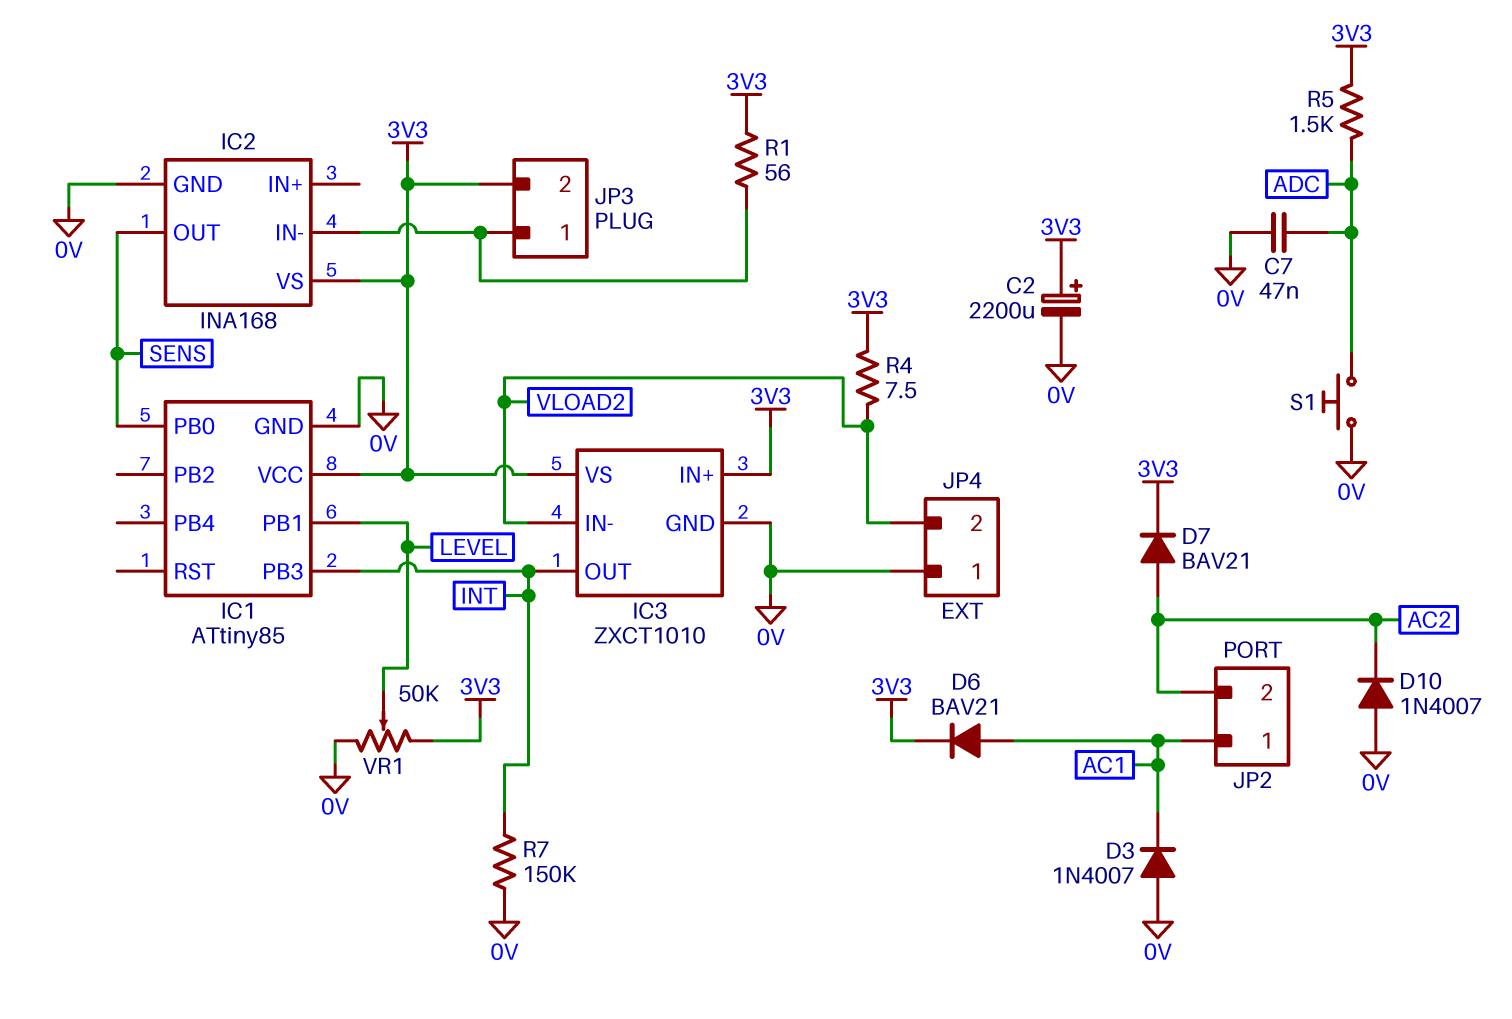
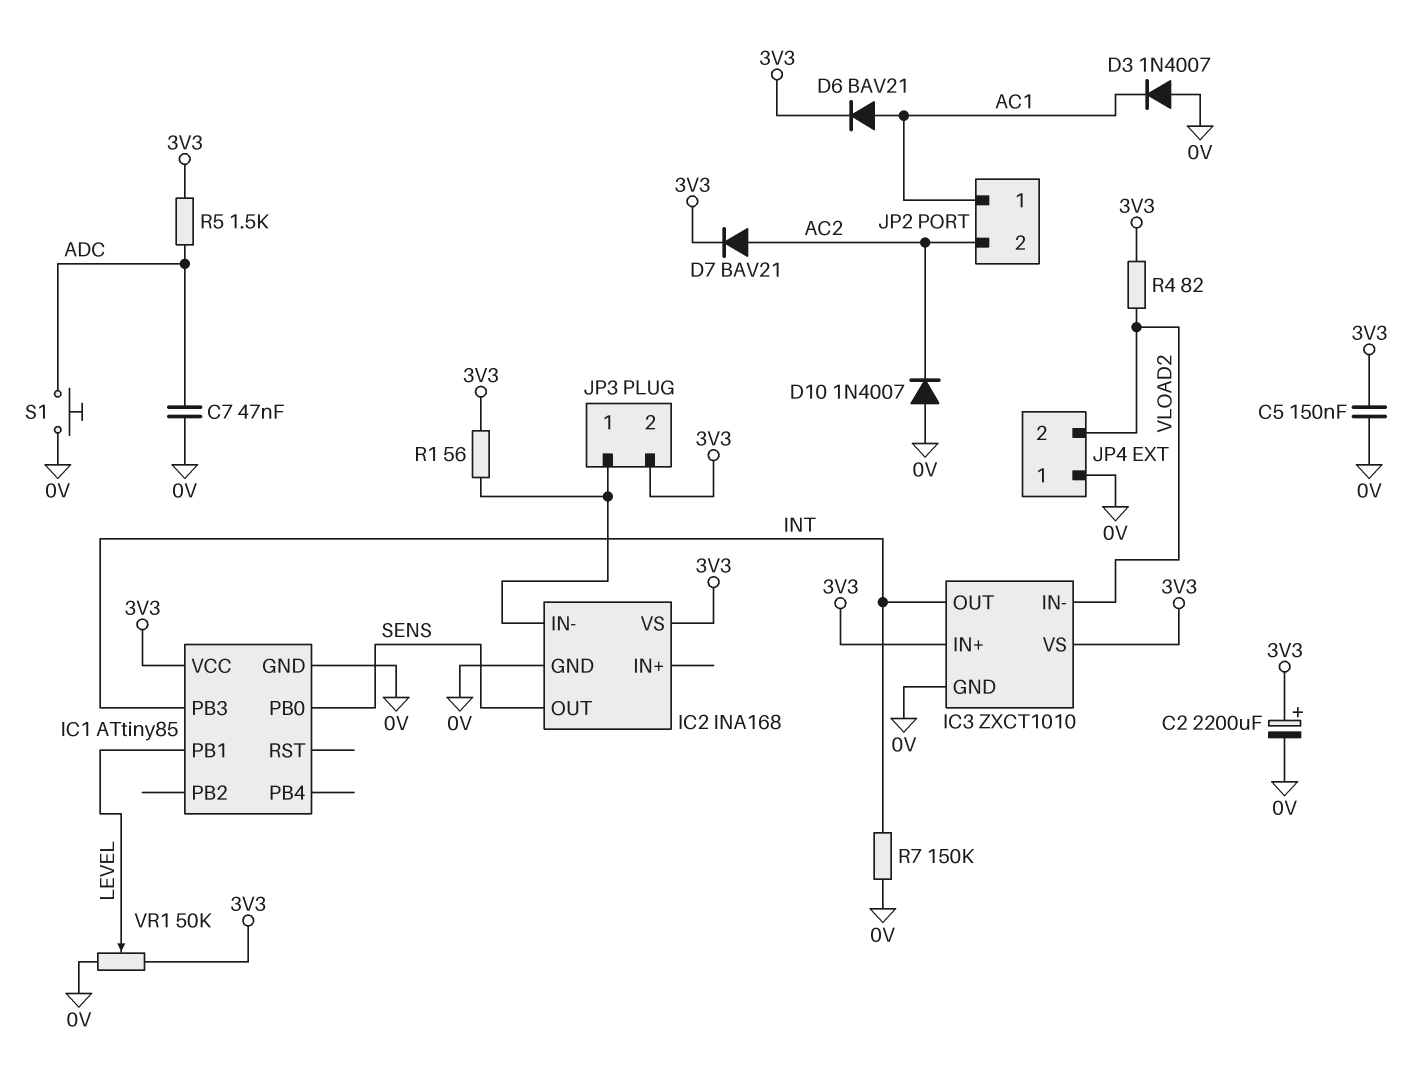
C5: none -> 150nF (0V, 3V3)
R4: 7.5 (3V3, VLOAD2) -> 82 (3V3, VLOAD2)

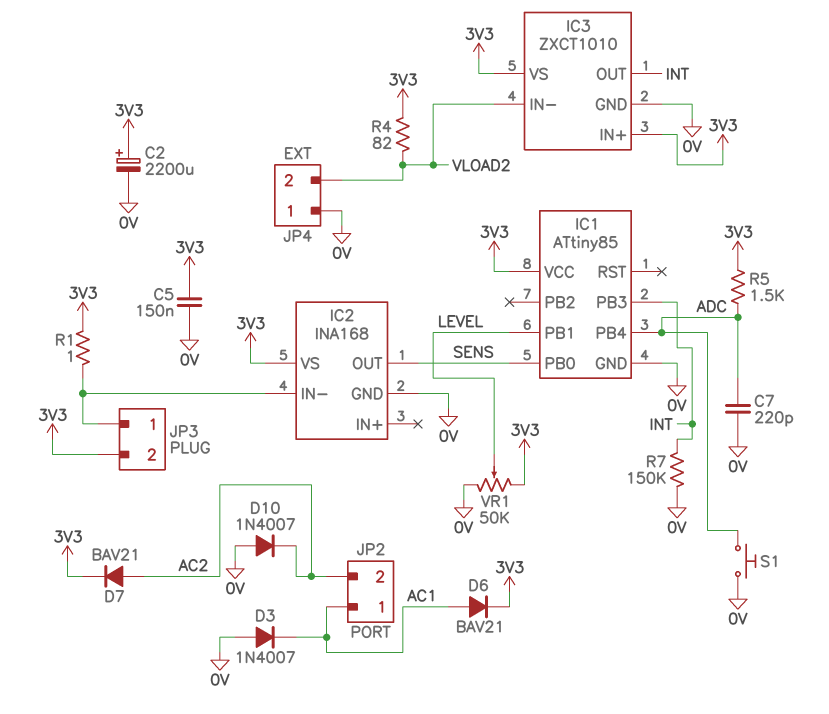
C7: 47nF (0V, ADC) -> 220pF (0V, ADC)
IC1 pin PB4: none -> ADC
R1: 56 (3V3, IC2/IN-) -> 1 (3V3, IC2/IN-)

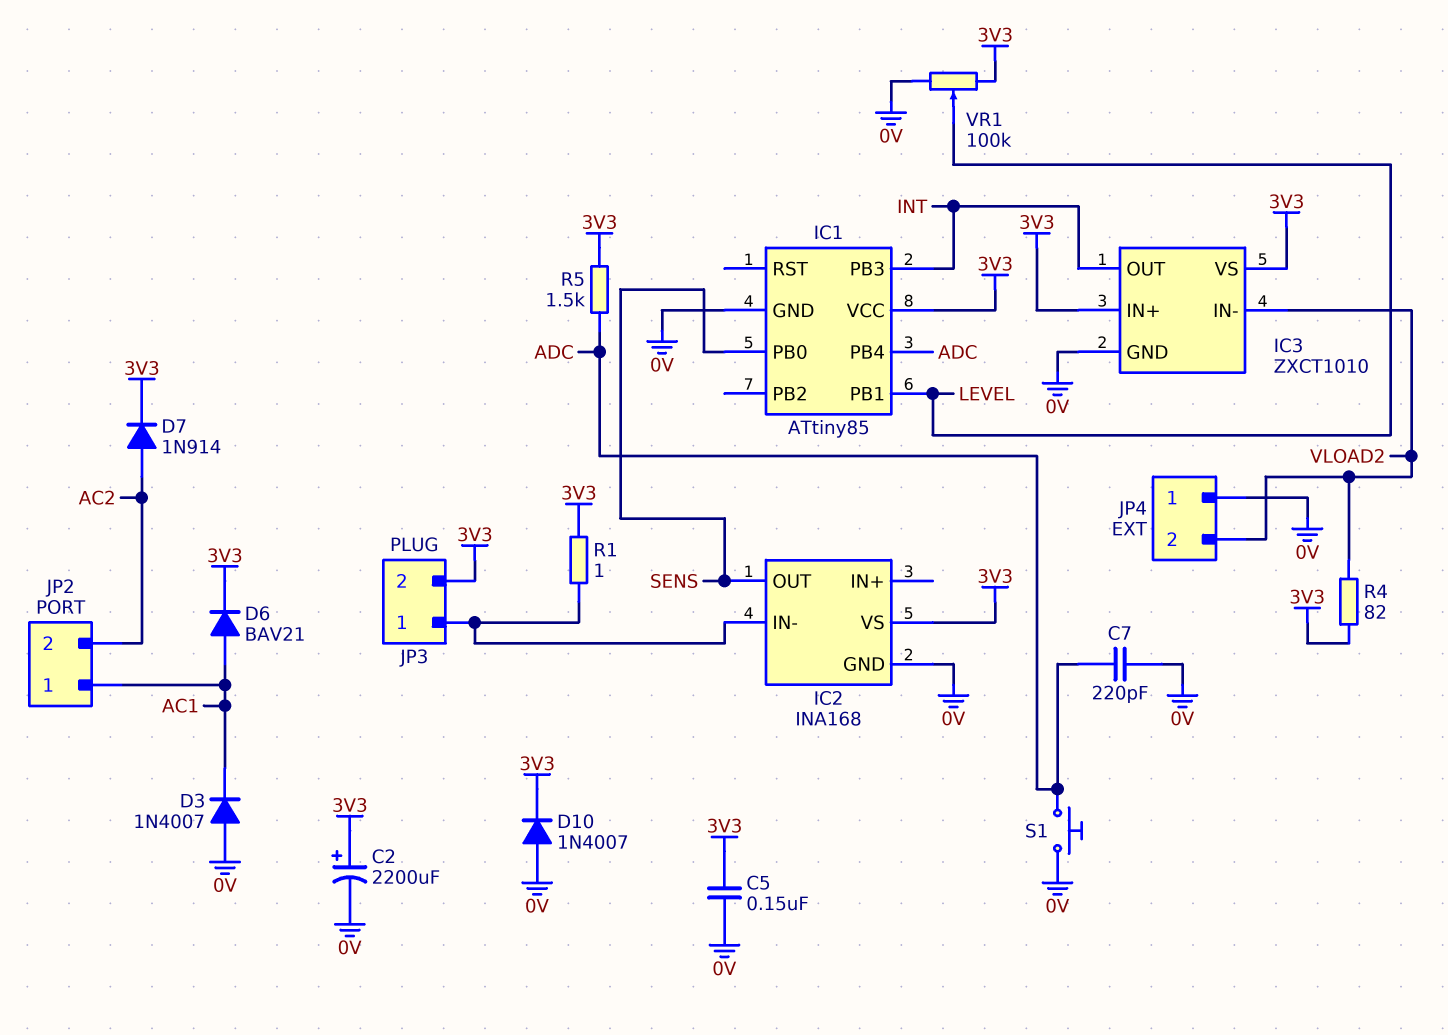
D7: diode BAV21 (A AC2, K 3V3) -> diode 1N914 (A AC2, K 3V3)
D10: diode 1N4007 (A 0V, K AC2) -> diode 1N4007 (A 0V, K 3V3)
R7: 150k (0V, INT) -> none
VR1: 50k (0V, 3V3, wiper LEVEL) -> 100k (0V, 3V3, wiper LEVEL)

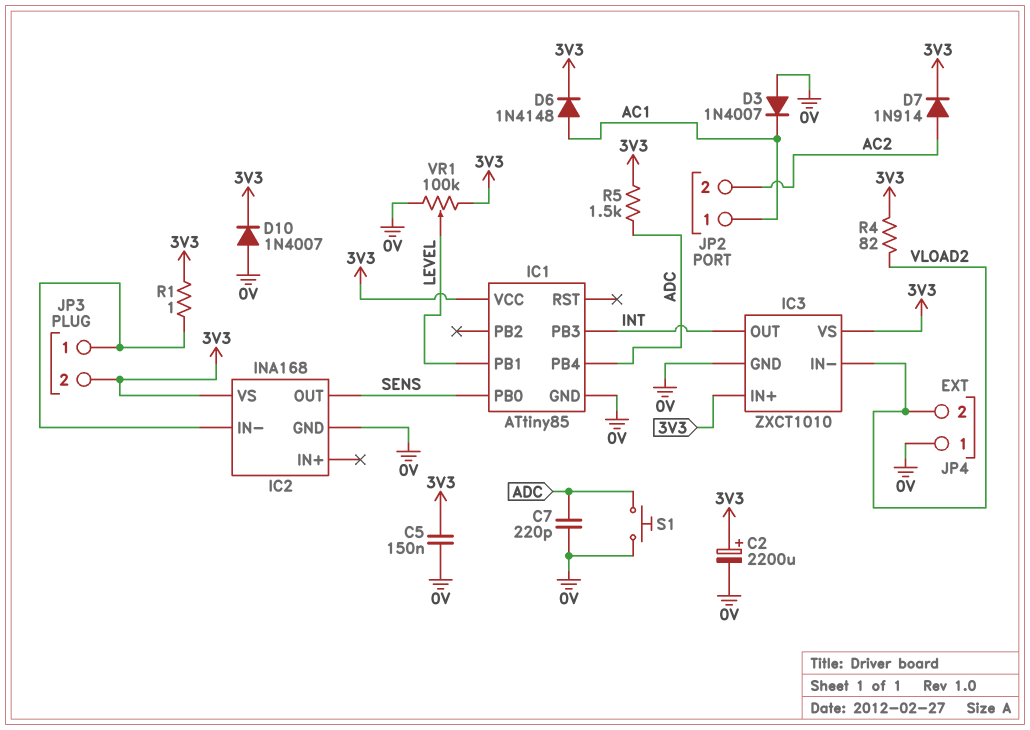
D6: diode BAV21 (A AC1, K 3V3) -> diode 1N4148 (A AC1, K 3V3)

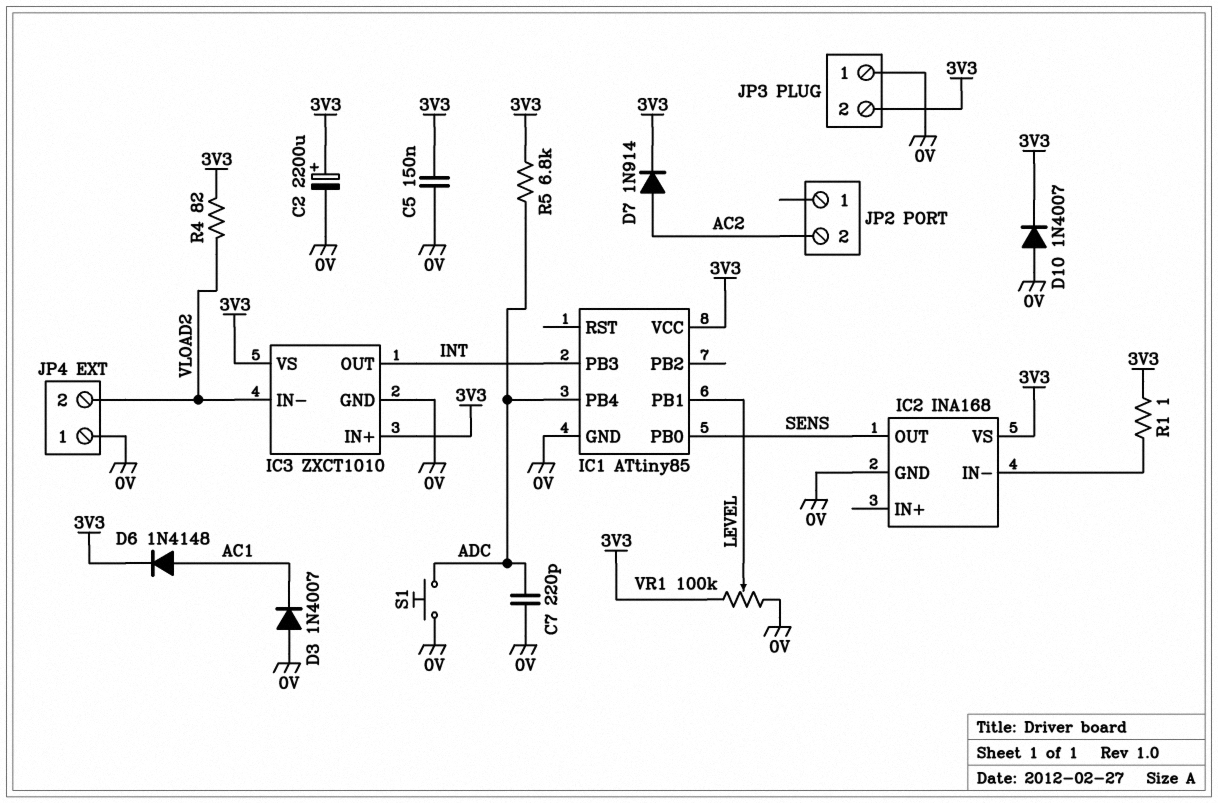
JP2 pin 1: AC1 -> none
JP3 pin 1: IC2/IN- -> 0V
R5: 1.5k (3V3, ADC) -> 6.8k (3V3, ADC)

